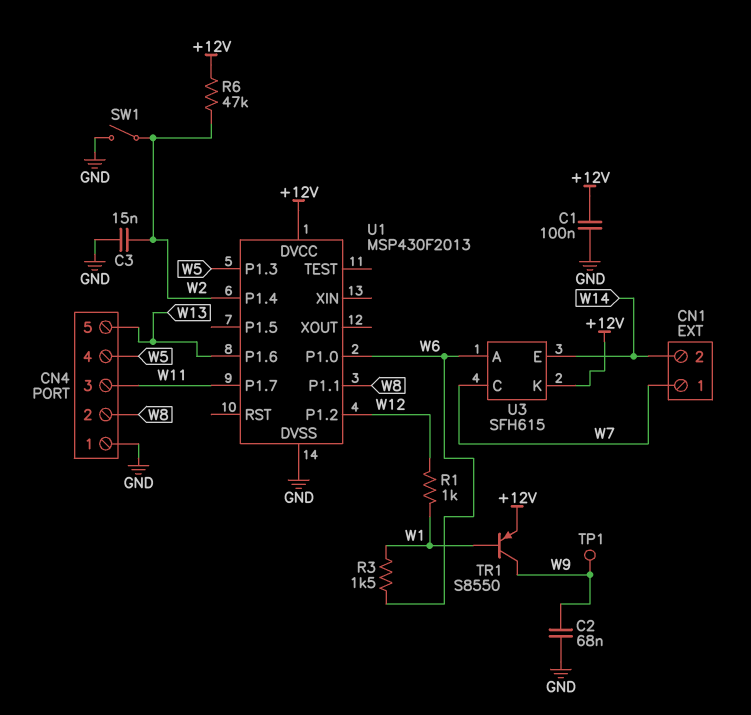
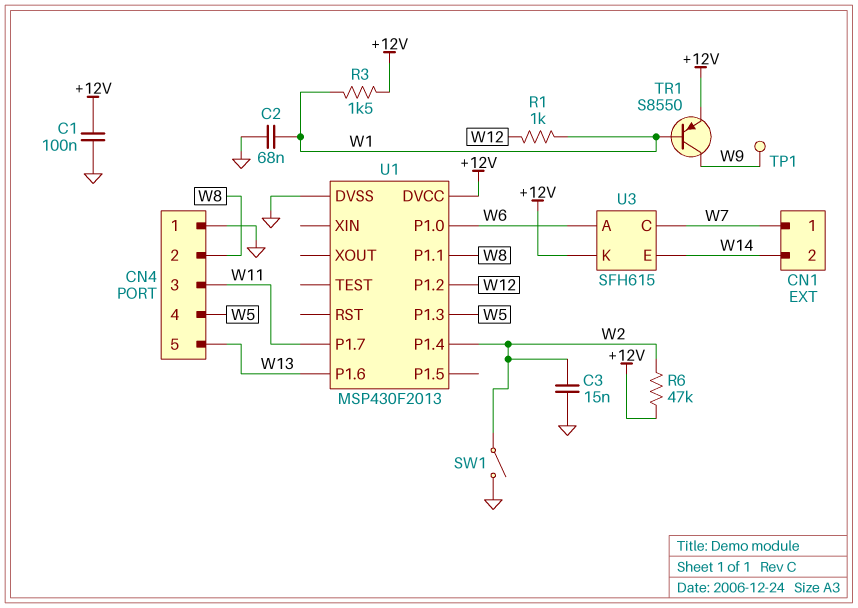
C2: 68nF (GND, W9) -> 68nF (GND, W1)
R3: 1.5k (W1, W6) -> 1.5k (+12V, W1)

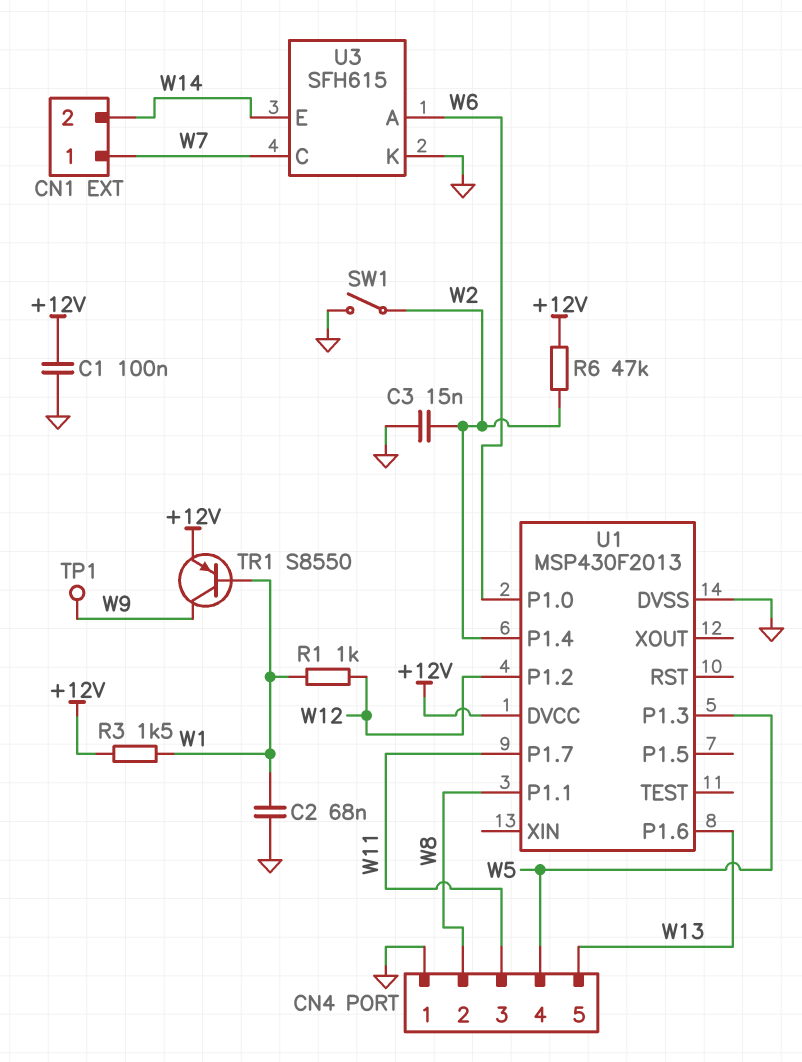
U3 pin K: +12V -> GND

